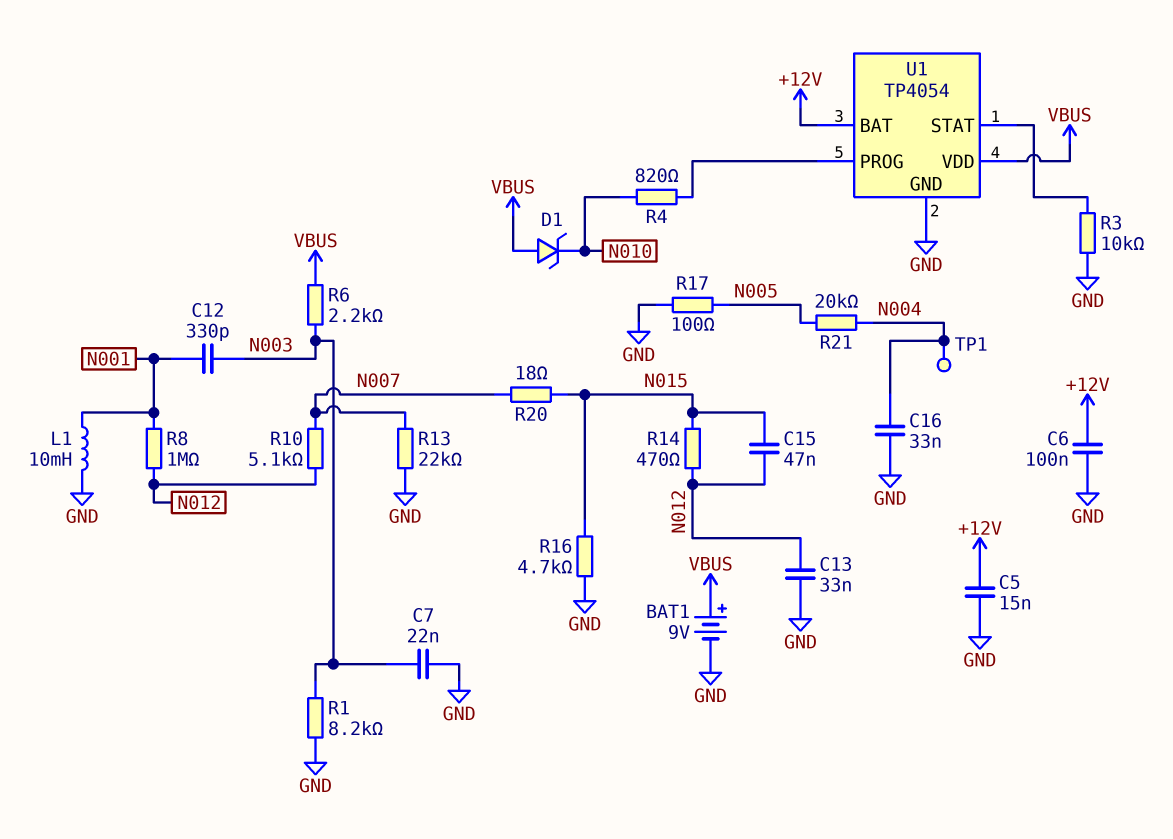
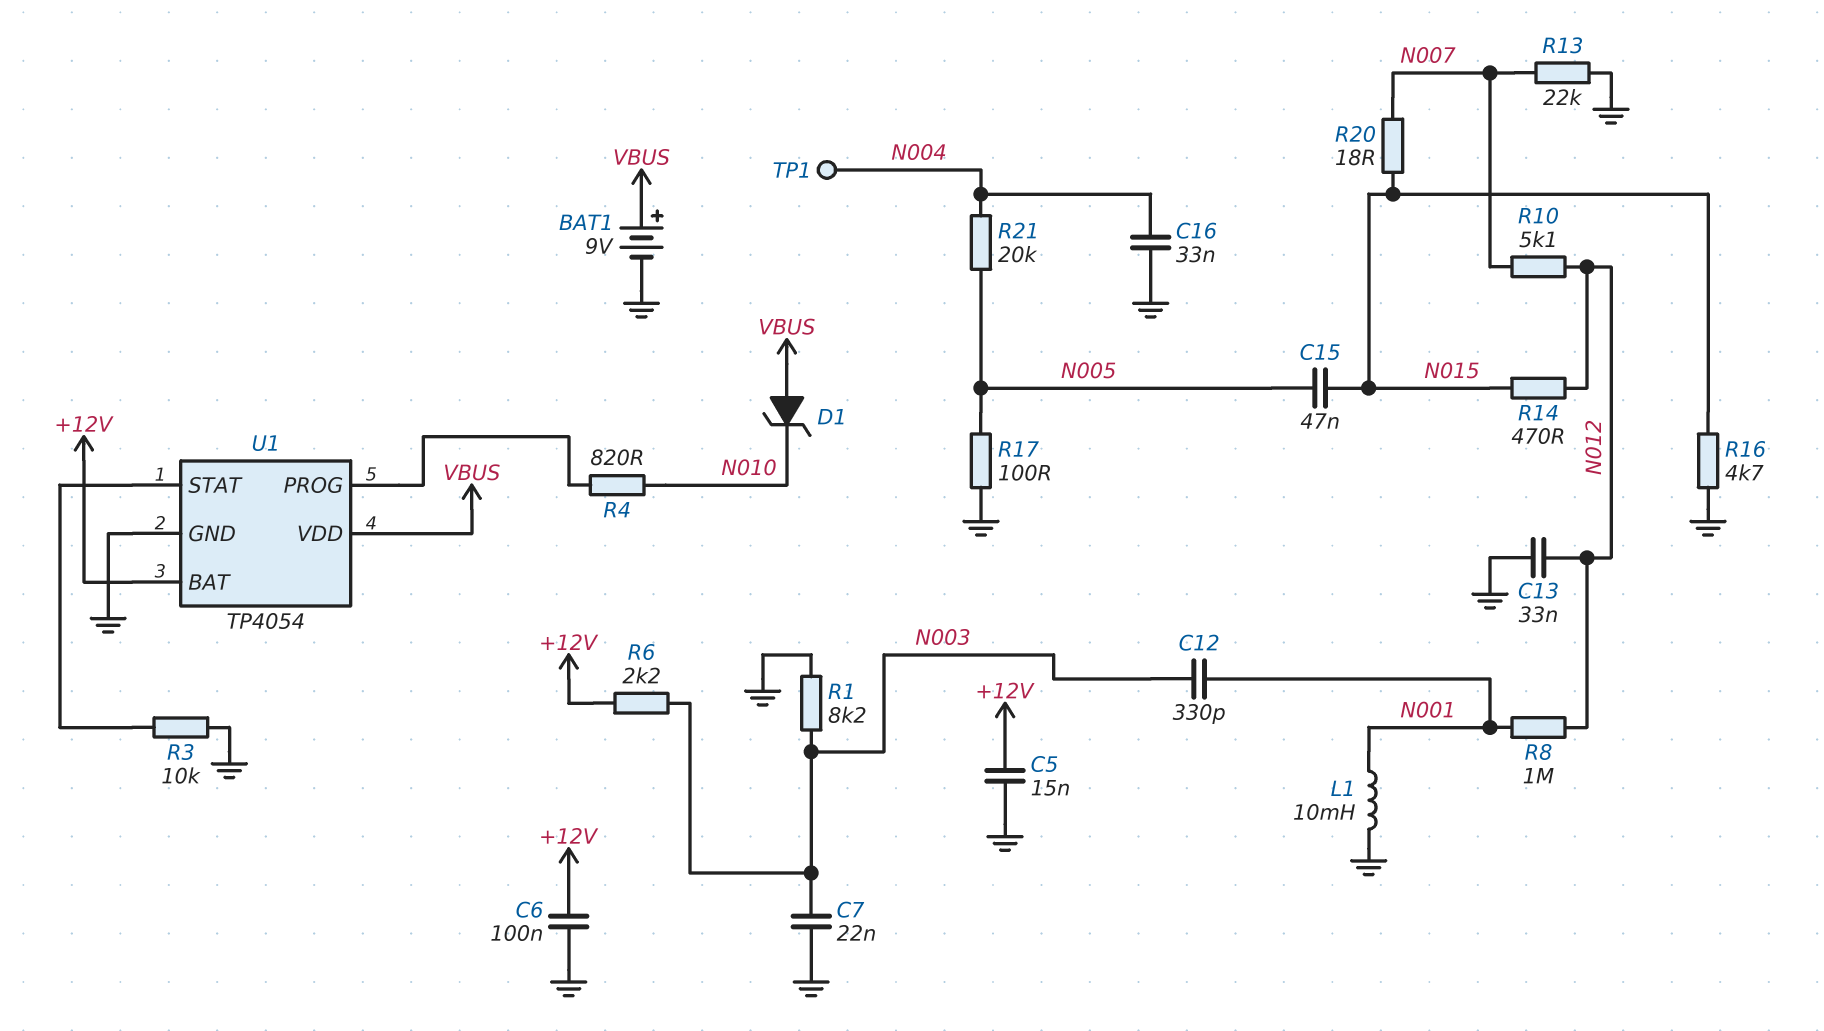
C15: 47nF (N012, N015) -> 47nF (N005, N015)
R6: 2.2k (N003, VBUS) -> 2.2k (+12V, N003)

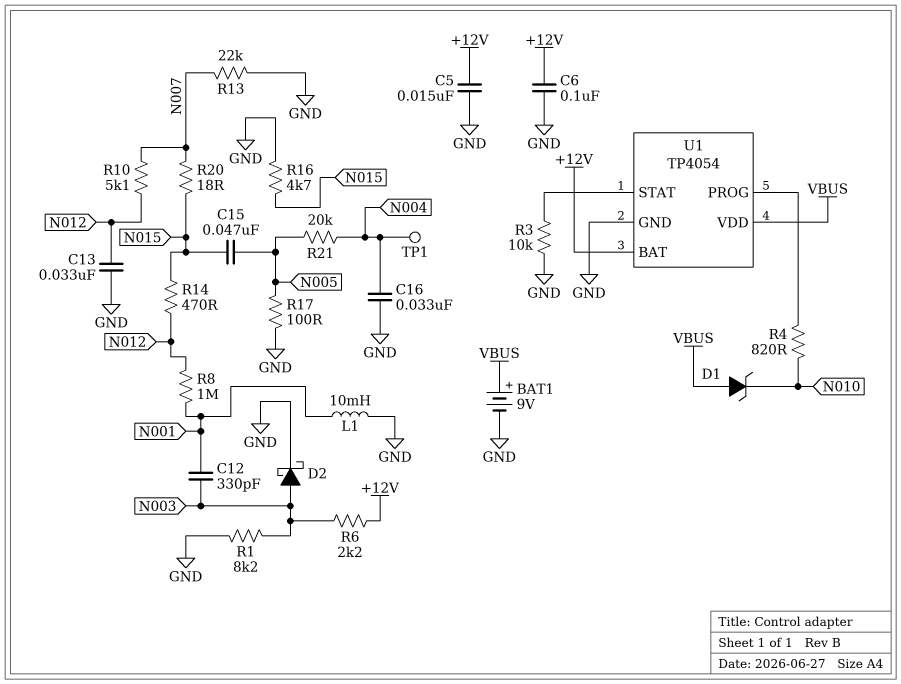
C7: 22nF (GND, N003) -> none
D2: none -> schottky (A N003, K GND)

